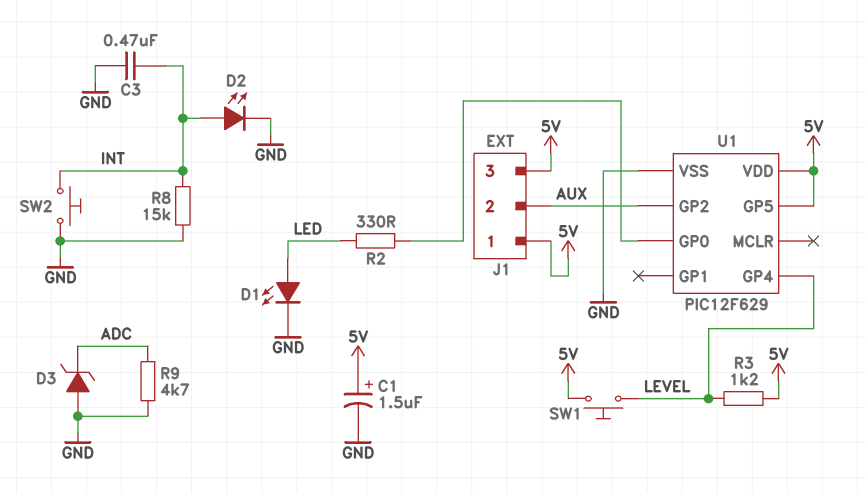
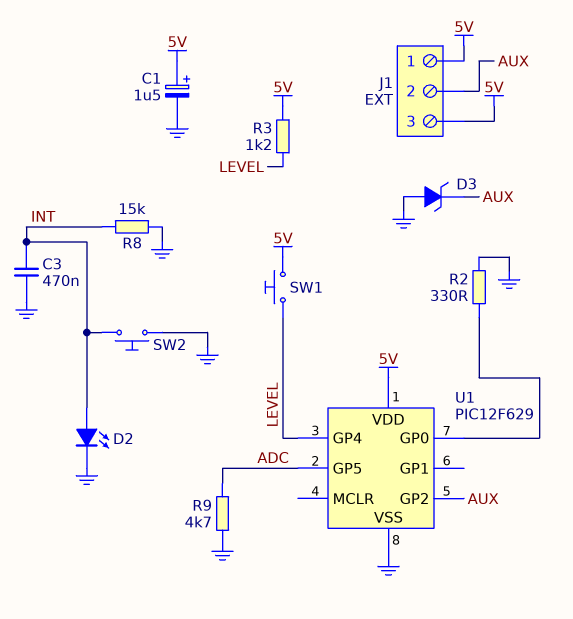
D1: LED (A LED, K GND) -> none
D3: zener (A GND, K ADC) -> zener (A GND, K AUX)
R2: 330 (LED, U1/GP0) -> 330 (GND, U1/GP0)
U1 pin GP5: 5V -> ADC

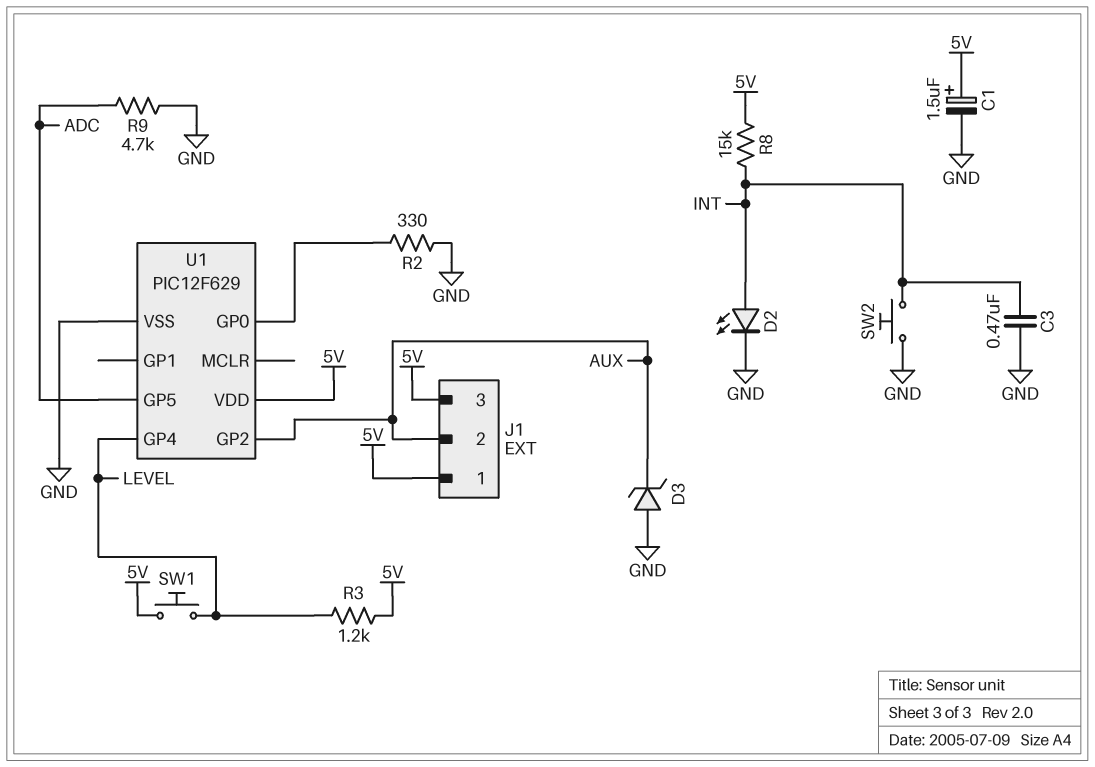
R8: 15k (GND, INT) -> 15k (5V, INT)

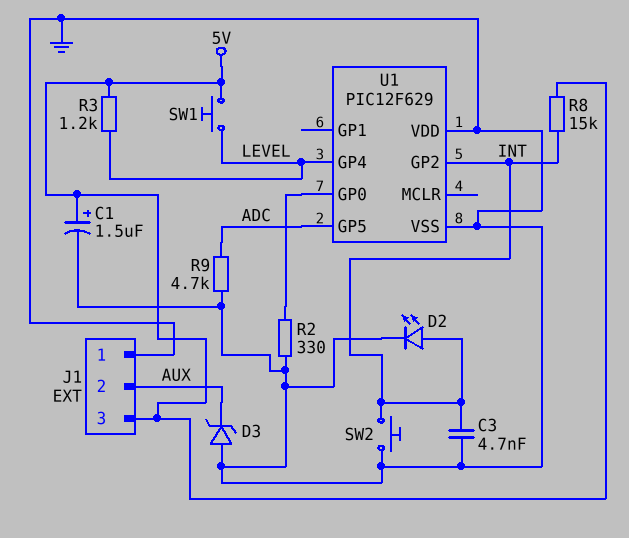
C3: 470nF (GND, INT) -> 4.7nF (GND, INT)
J1 pin 1: 5V -> GND
U1 pin GP2: AUX -> INT
U1 pin VDD: 5V -> GND

